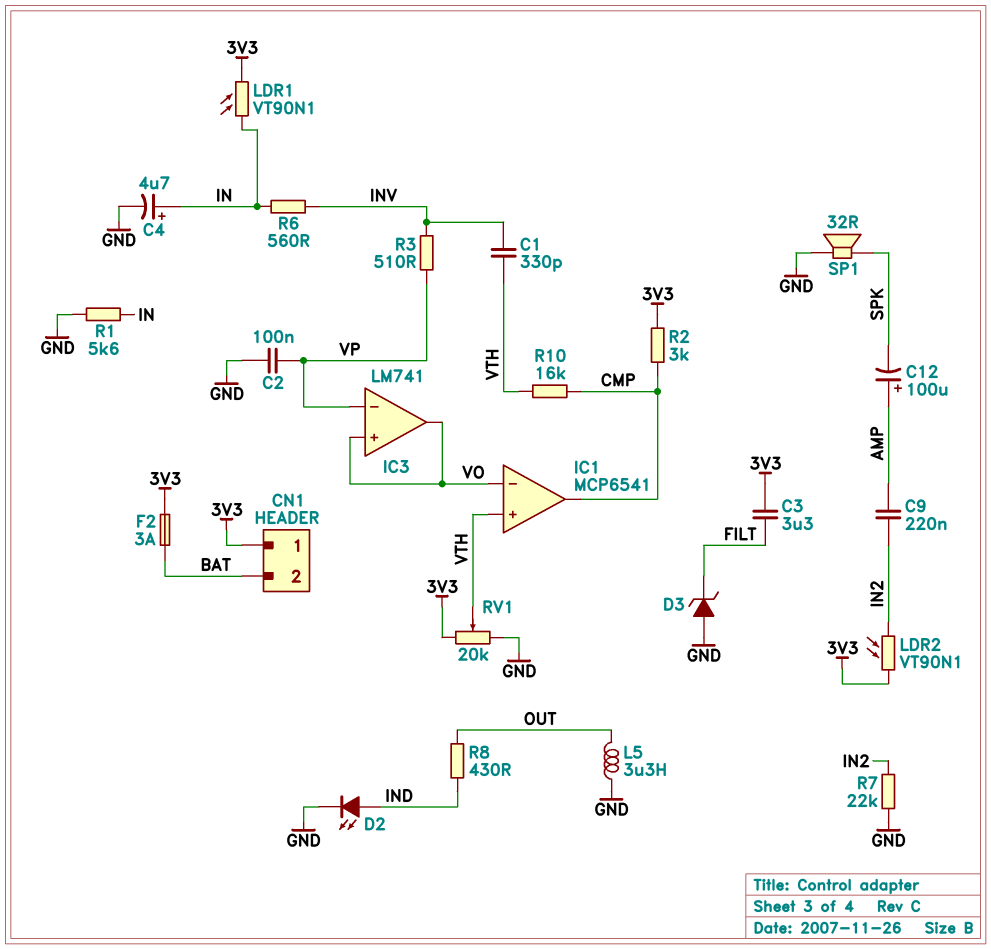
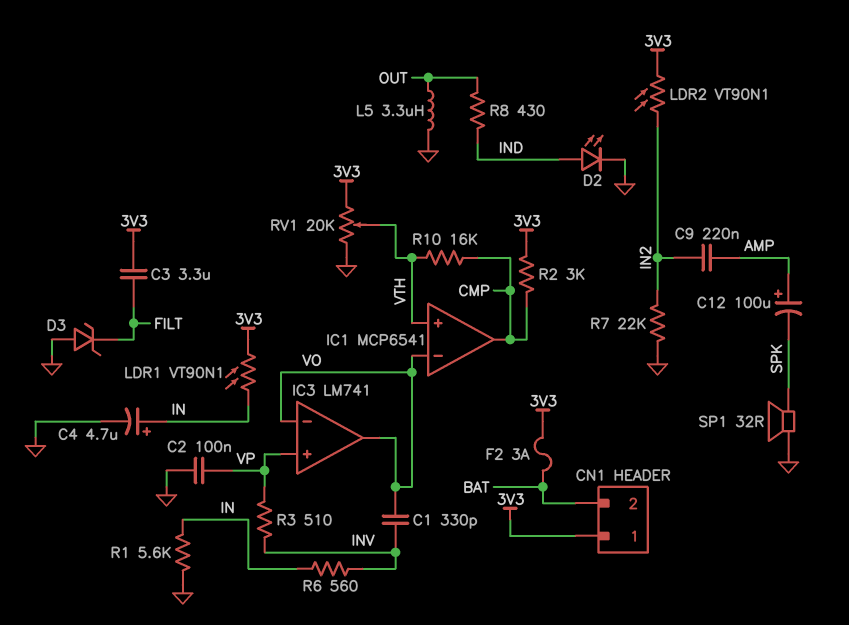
C1: 330pF (INV, VTH) -> 330pF (INV, VO)
IC3 pin in+: VO -> VP
IC3 pin in-: VP -> VO

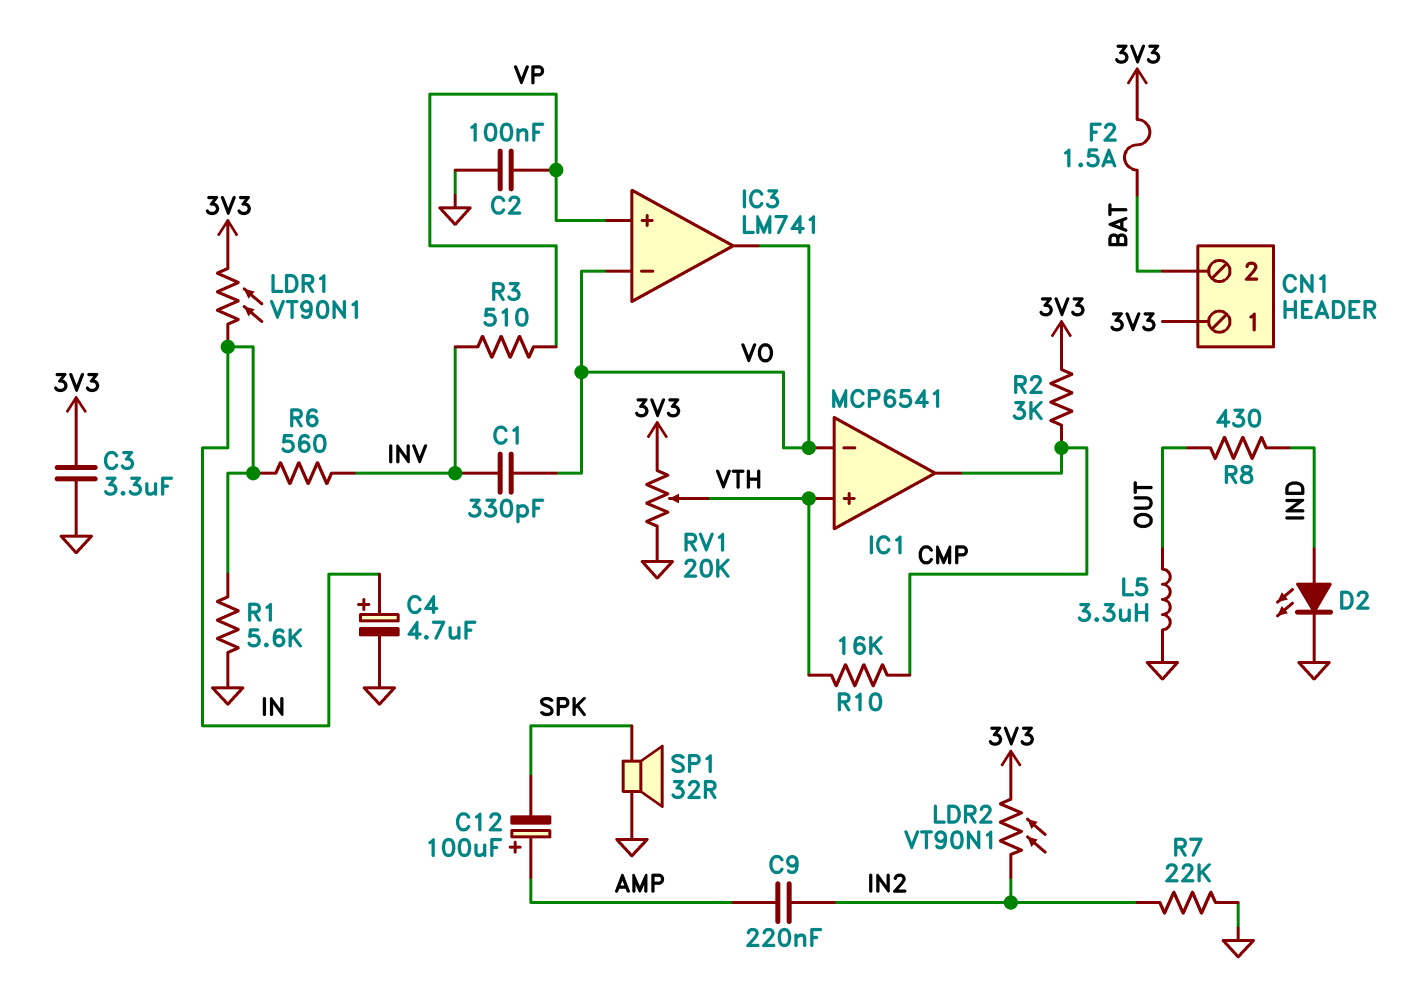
C3: 3.3uF (3V3, FILT) -> 3.3uF (3V3, GND)
D3: zener (A GND, K FILT) -> none
F2: 3A (3V3, BAT) -> 1.5A (3V3, BAT)

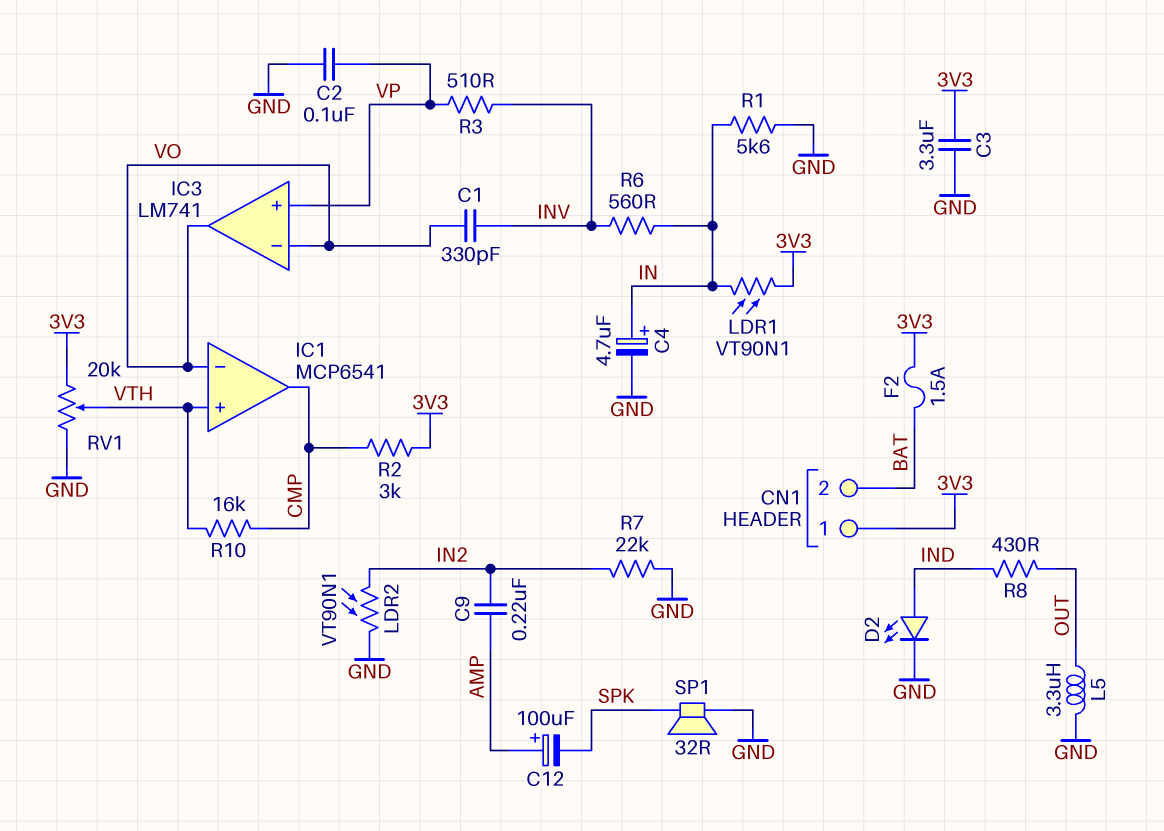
LDR2: VT90N1 (3V3, IN2) -> VT90N1 (GND, IN2)

